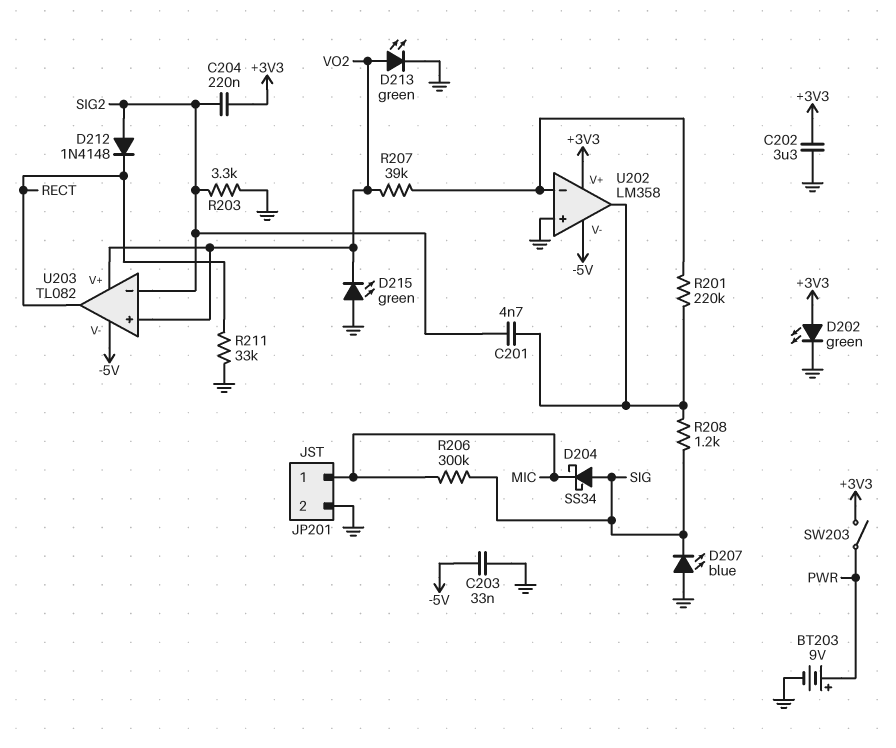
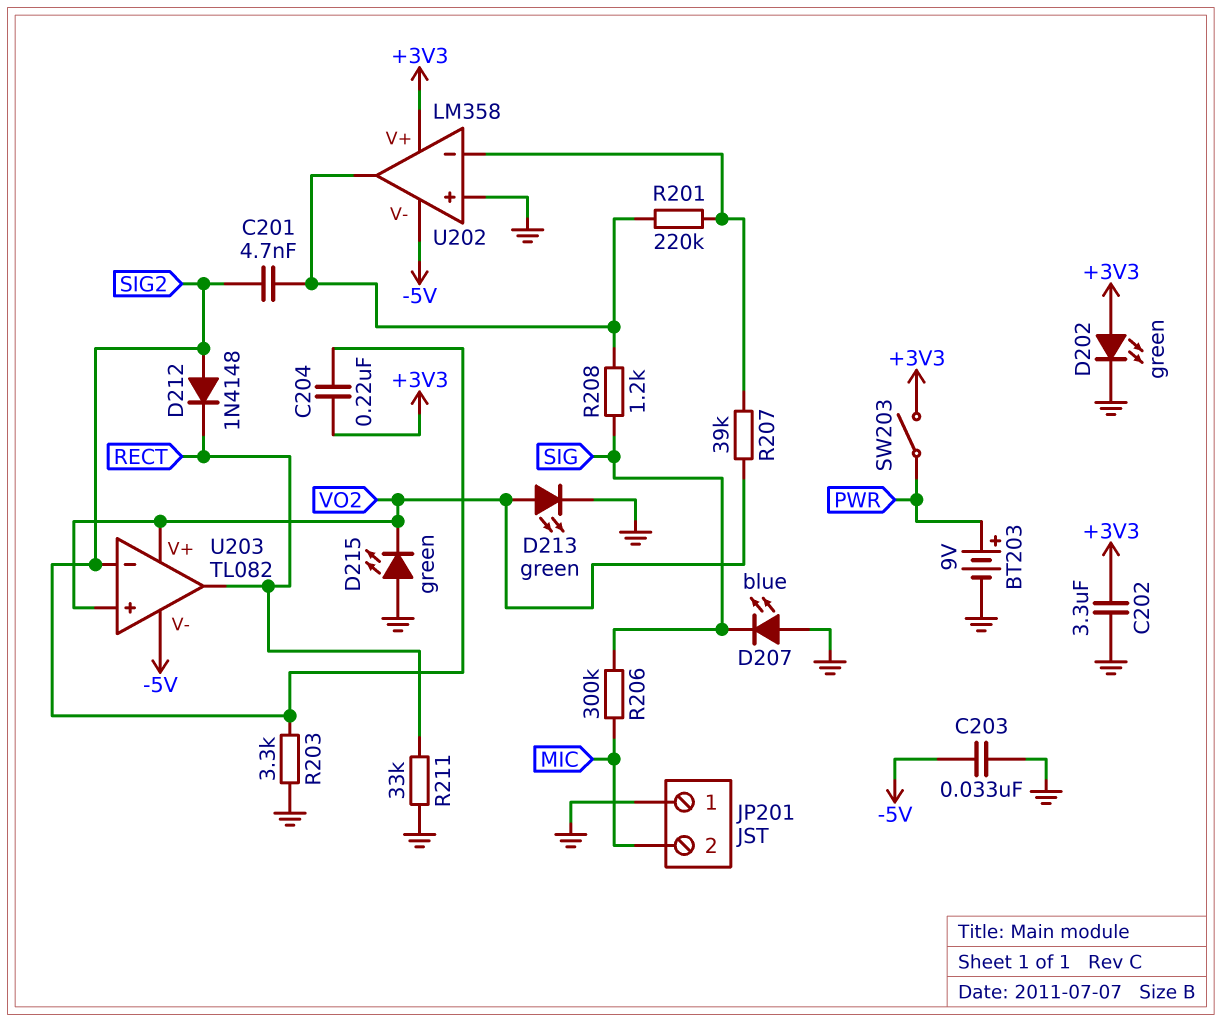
D204: schottky SS34 (A SIG, K MIC) -> none
JP201 pin 1: MIC -> GND
JP201 pin 2: GND -> MIC

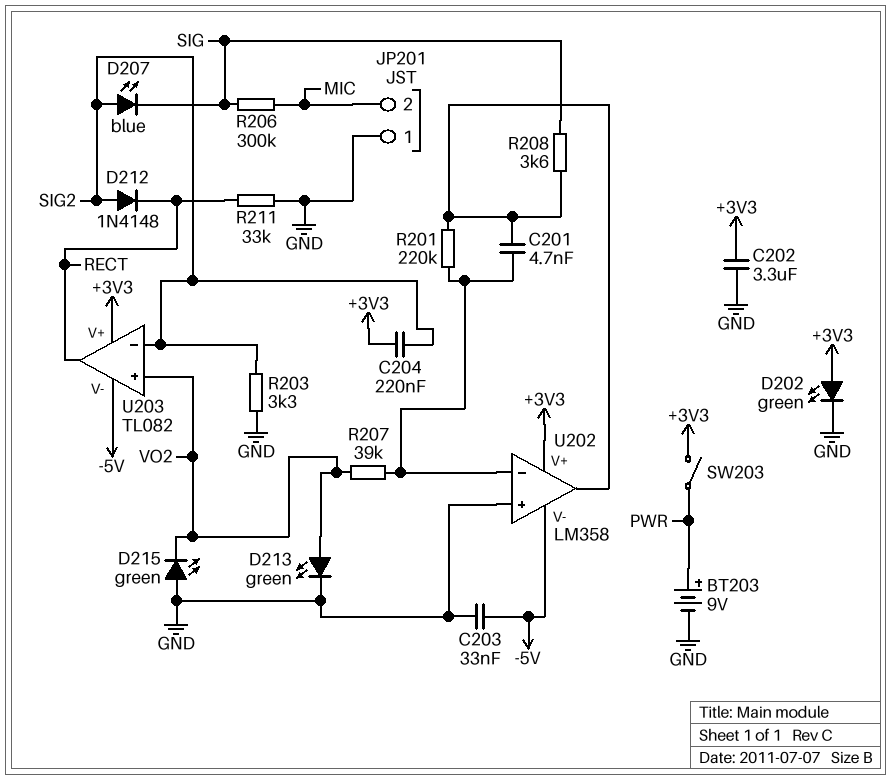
C201: 4.7nF (SIG2, U202/out) -> 4.7nF (U202/in-, U202/out)
D207: LED blue (A GND, K SIG) -> LED blue (A SIG2, K SIG)
R208: 1.2k (SIG, U202/out) -> 3.6k (SIG, U202/out)
U203 pin V+: VO2 -> +3V3

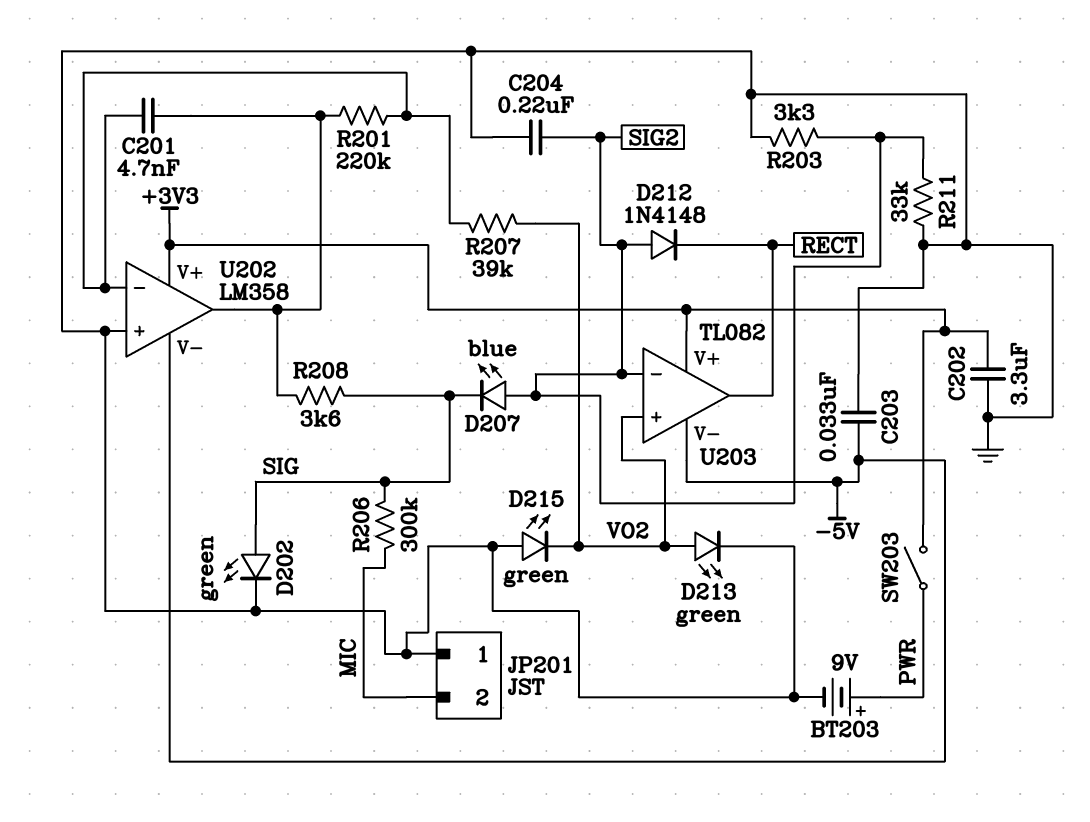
C204: 220nF (+3V3, SIG2) -> 220nF (GND, SIG2)
D202: LED green (A +3V3, K GND) -> LED green (A SIG, K GND)
R211: 33k (GND, RECT) -> 33k (GND, SIG2)

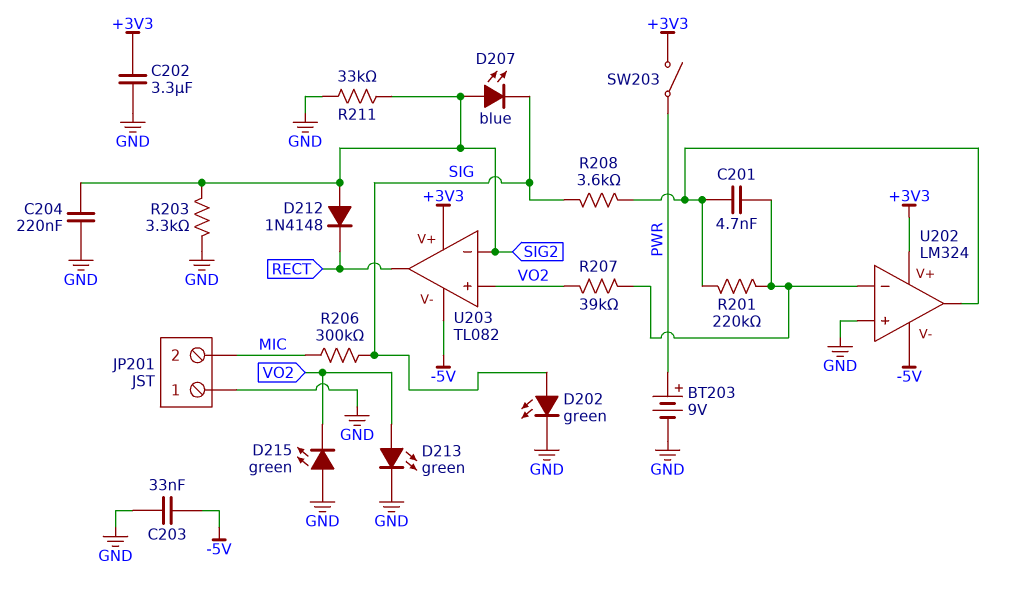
U202: LM358 -> LM324

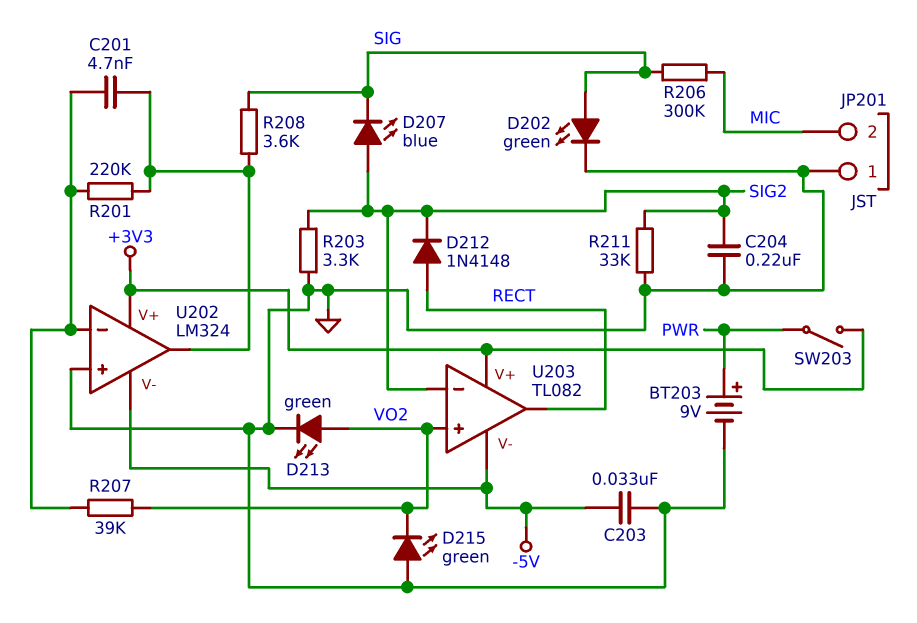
C202: 3.3uF (+3V3, GND) -> none
D212: diode 1N4148 (A SIG2, K RECT) -> diode 1N4148 (A RECT, K SIG2)

